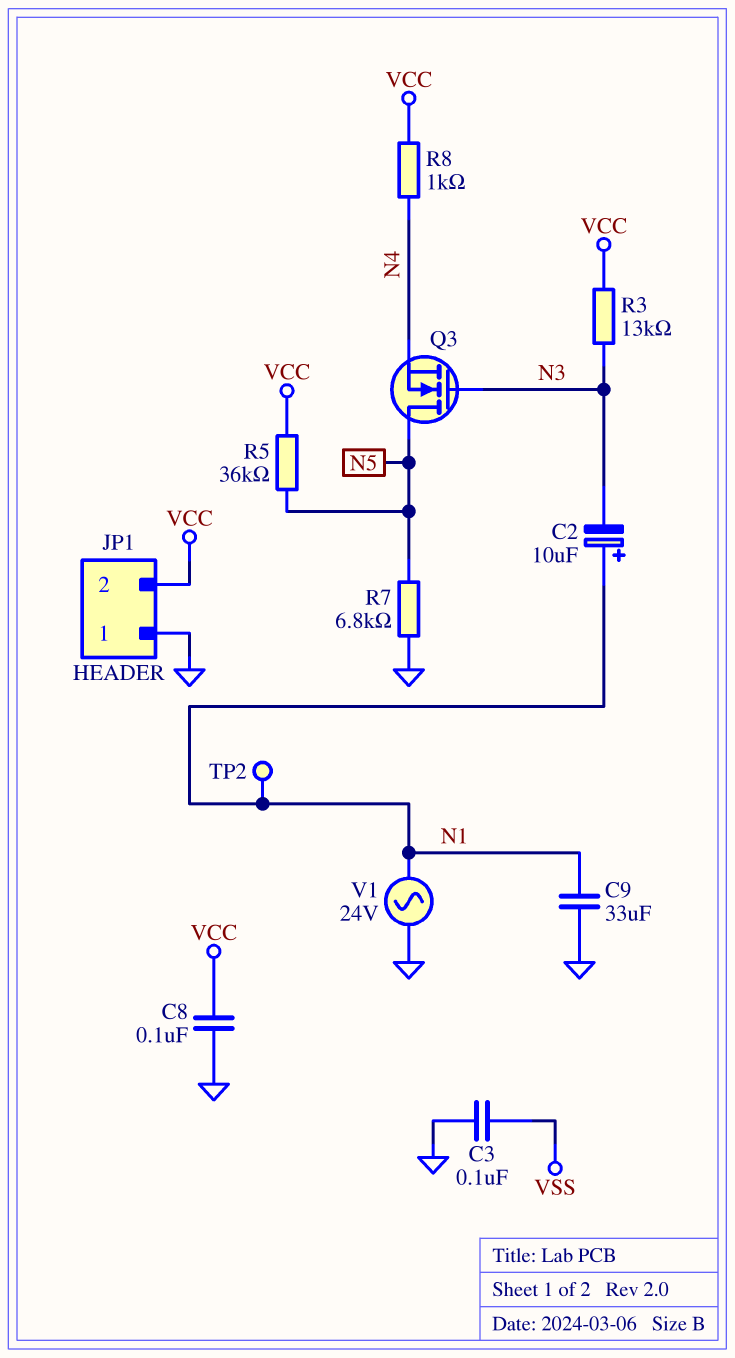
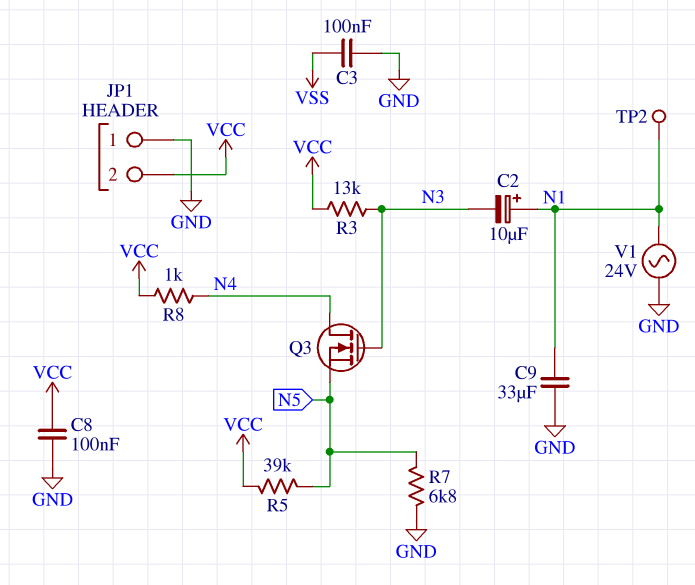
Q3: NMOS (G N3, D N5, S N4) -> NMOS (G N3, D N4, S N5)
R5: 36k (N5, VCC) -> 39k (N5, VCC)

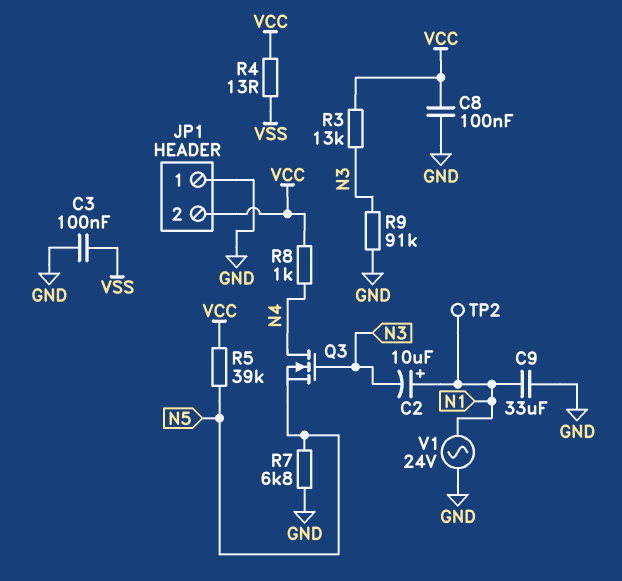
R4: none -> 13 (VCC, VSS)
R9: none -> 91k (GND, N3)

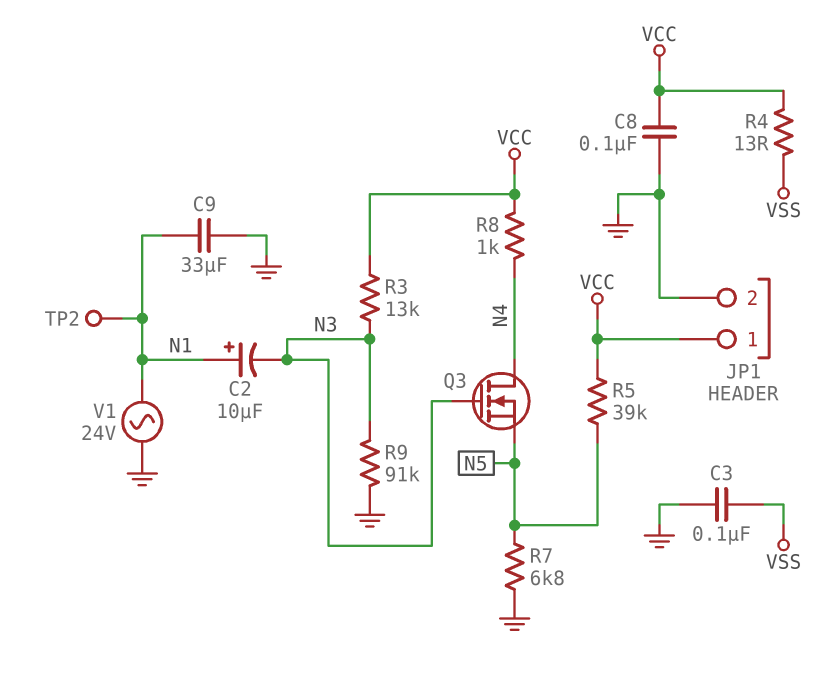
JP1 pin 1: GND -> VCC
JP1 pin 2: VCC -> GND

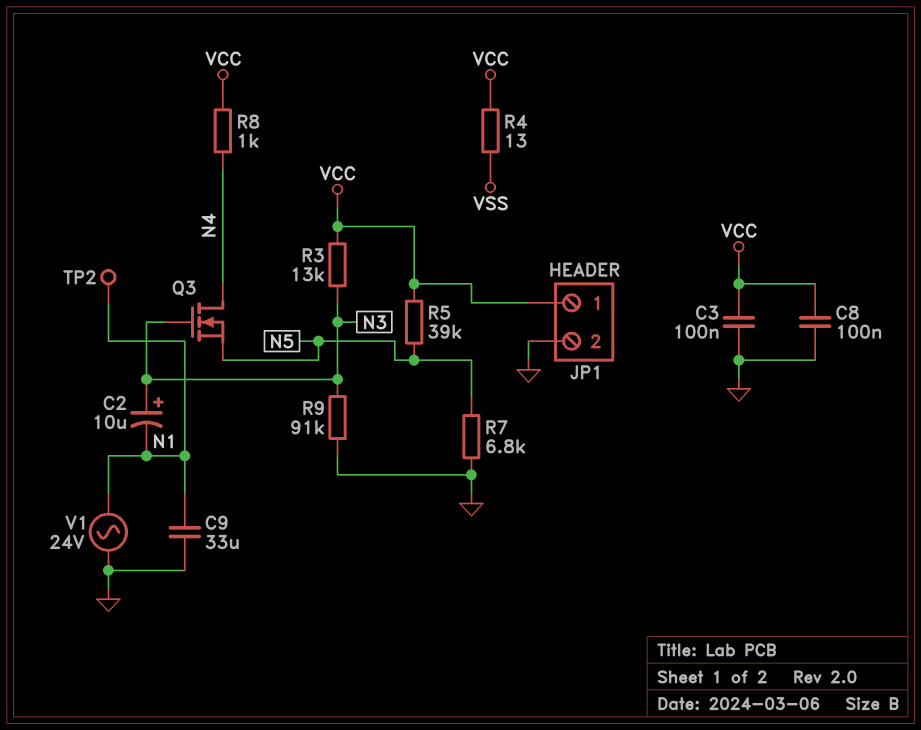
C2: 10uF (plus N1, minus N3) -> 10uF (plus N3, minus N1)
C3: 100nF (GND, VSS) -> 100nF (GND, VCC)

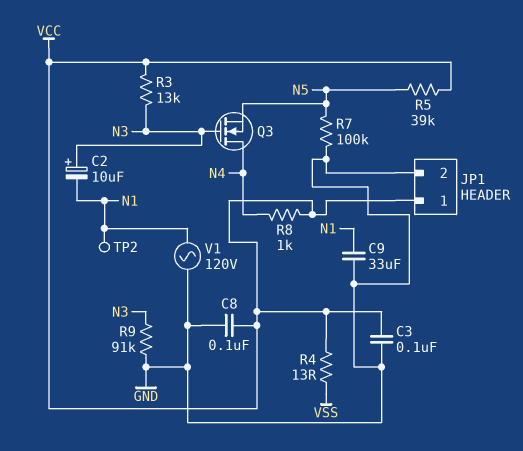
R7: 6.8k (GND, N5) -> 100k (GND, N5)
V1: AC 24V (GND, N1) -> AC 120V (GND, N1)

